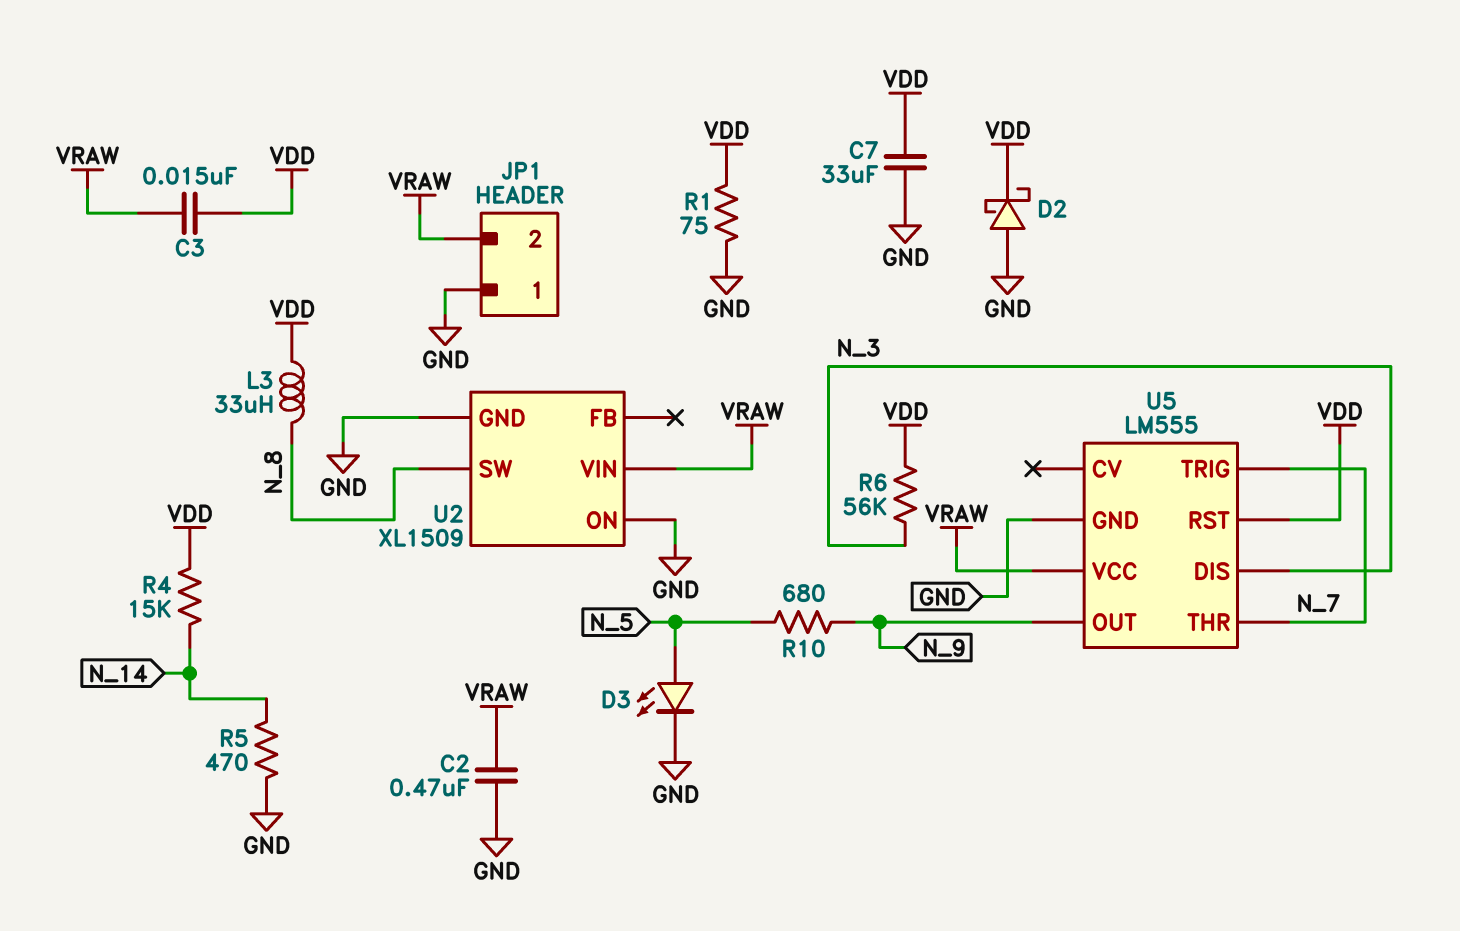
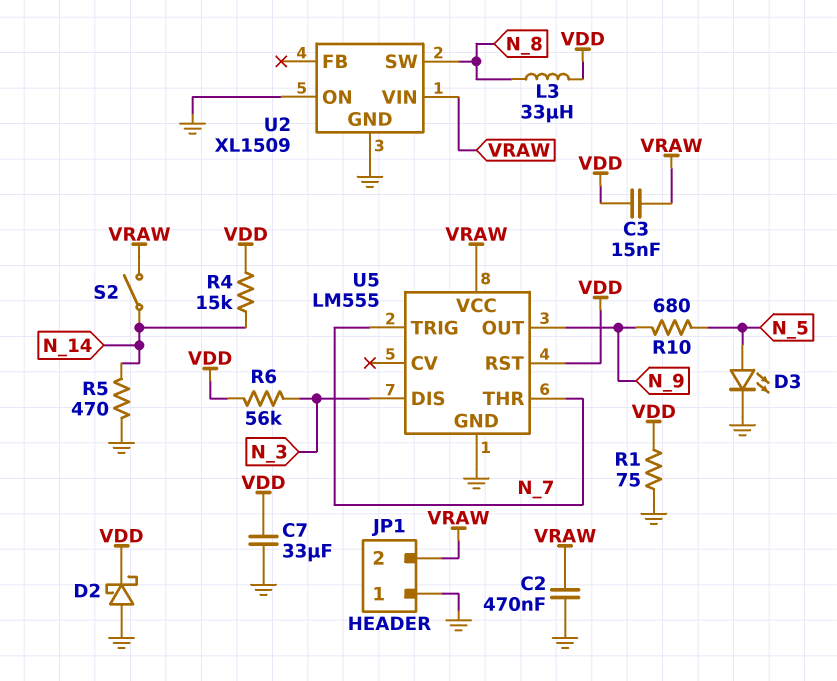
S2: none -> switch (N_14, VRAW)

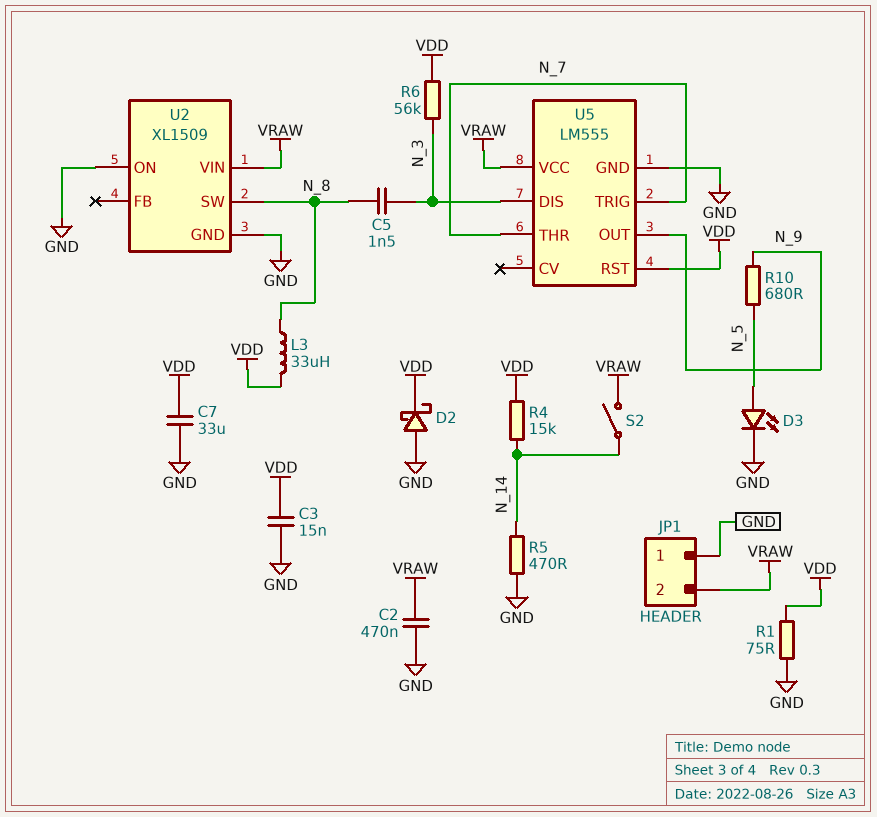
C3: 15nF (VDD, VRAW) -> 15nF (GND, VDD)
C5: none -> 1.5nF (N_3, N_8)

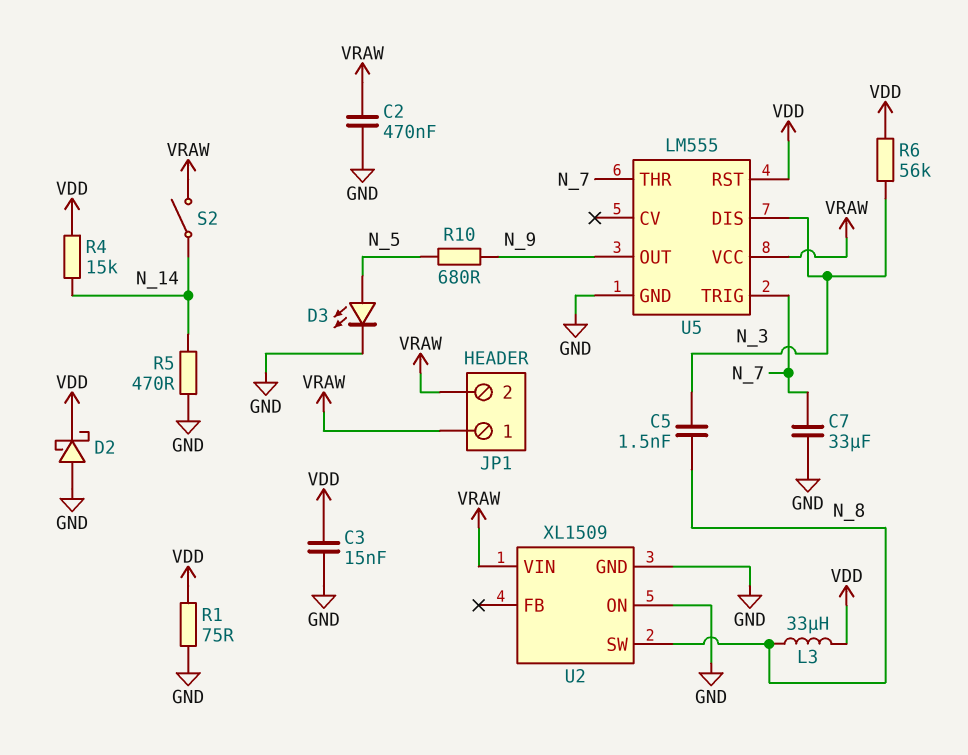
C7: 33uF (GND, VDD) -> 33uF (GND, N_7)
JP1 pin 1: GND -> VRAW

